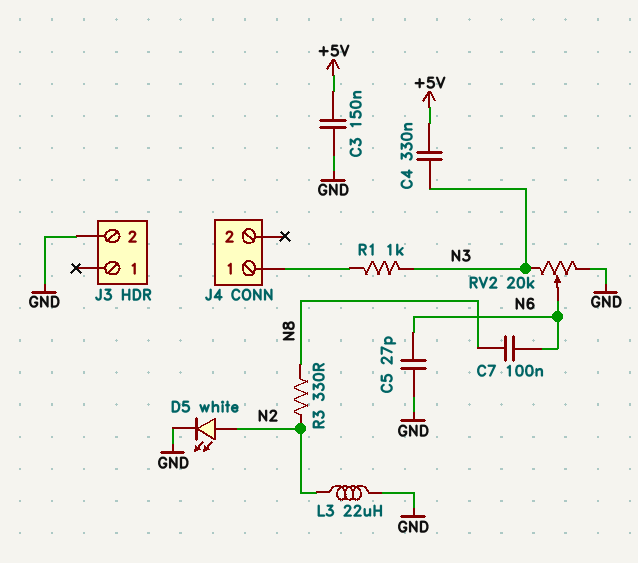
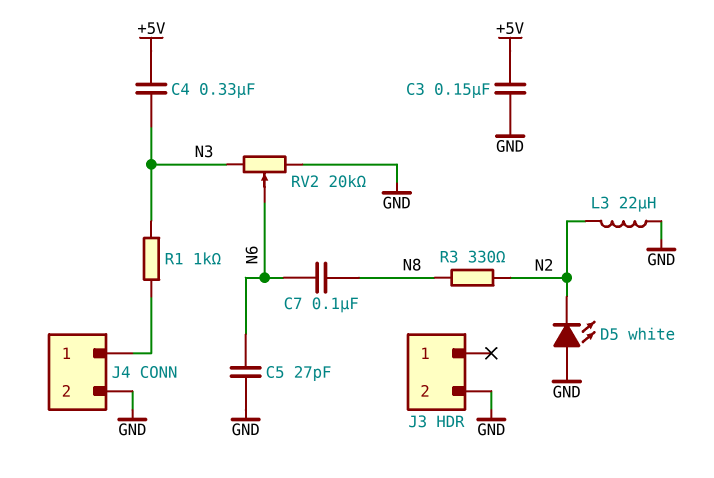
D5: LED white (A N2, K GND) -> LED white (A GND, K N2)
J4 pin 2: none -> GND

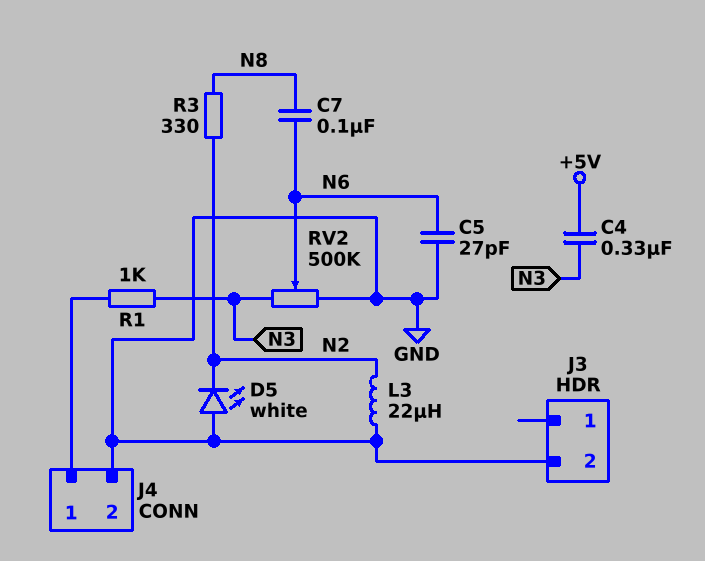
C3: 150nF (+5V, GND) -> none
RV2: 20k (GND, N3, wiper N6) -> 500k (GND, N3, wiper N6)

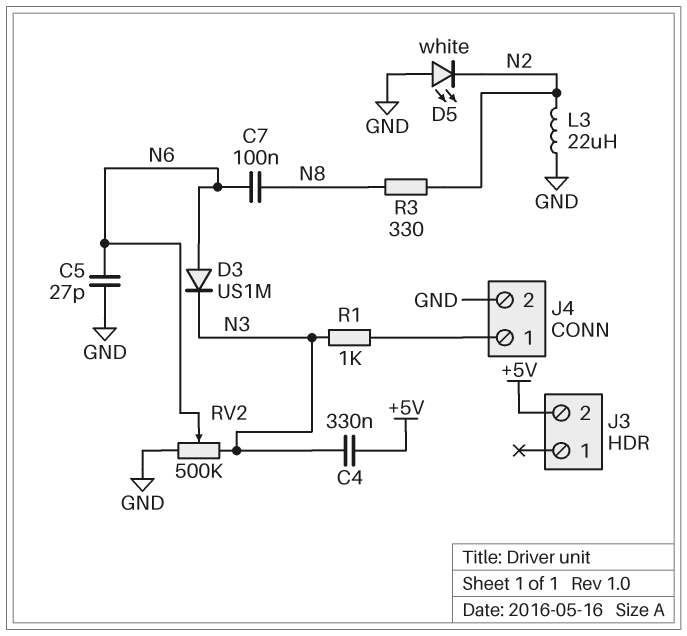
D3: none -> diode US1M (A N6, K N3)
J3 pin 2: GND -> +5V

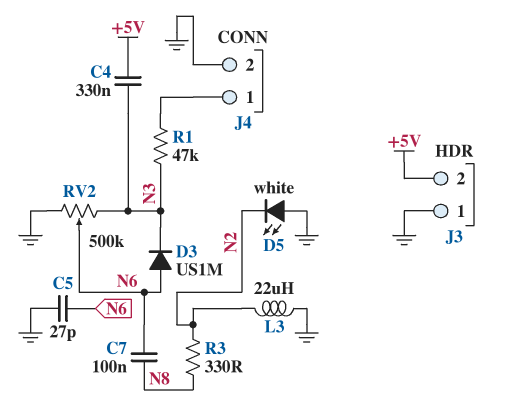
J3 pin 1: none -> GND
R1: 1k (J4/1, N3) -> 47k (J4/1, N3)

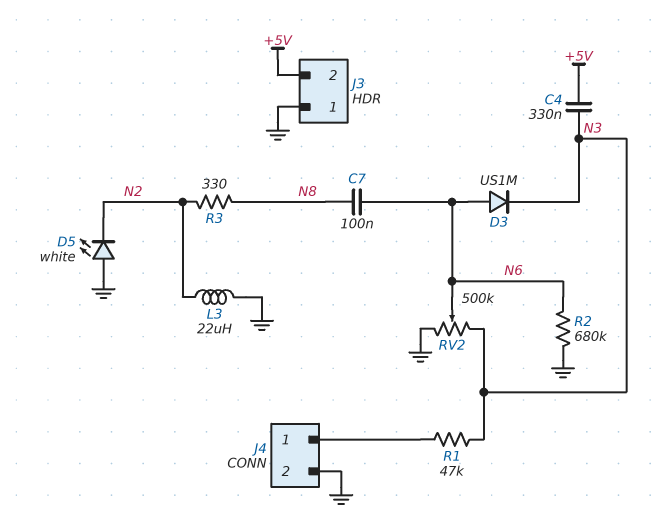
C5: 27pF (GND, N6) -> none
R2: none -> 680k (GND, N6)

